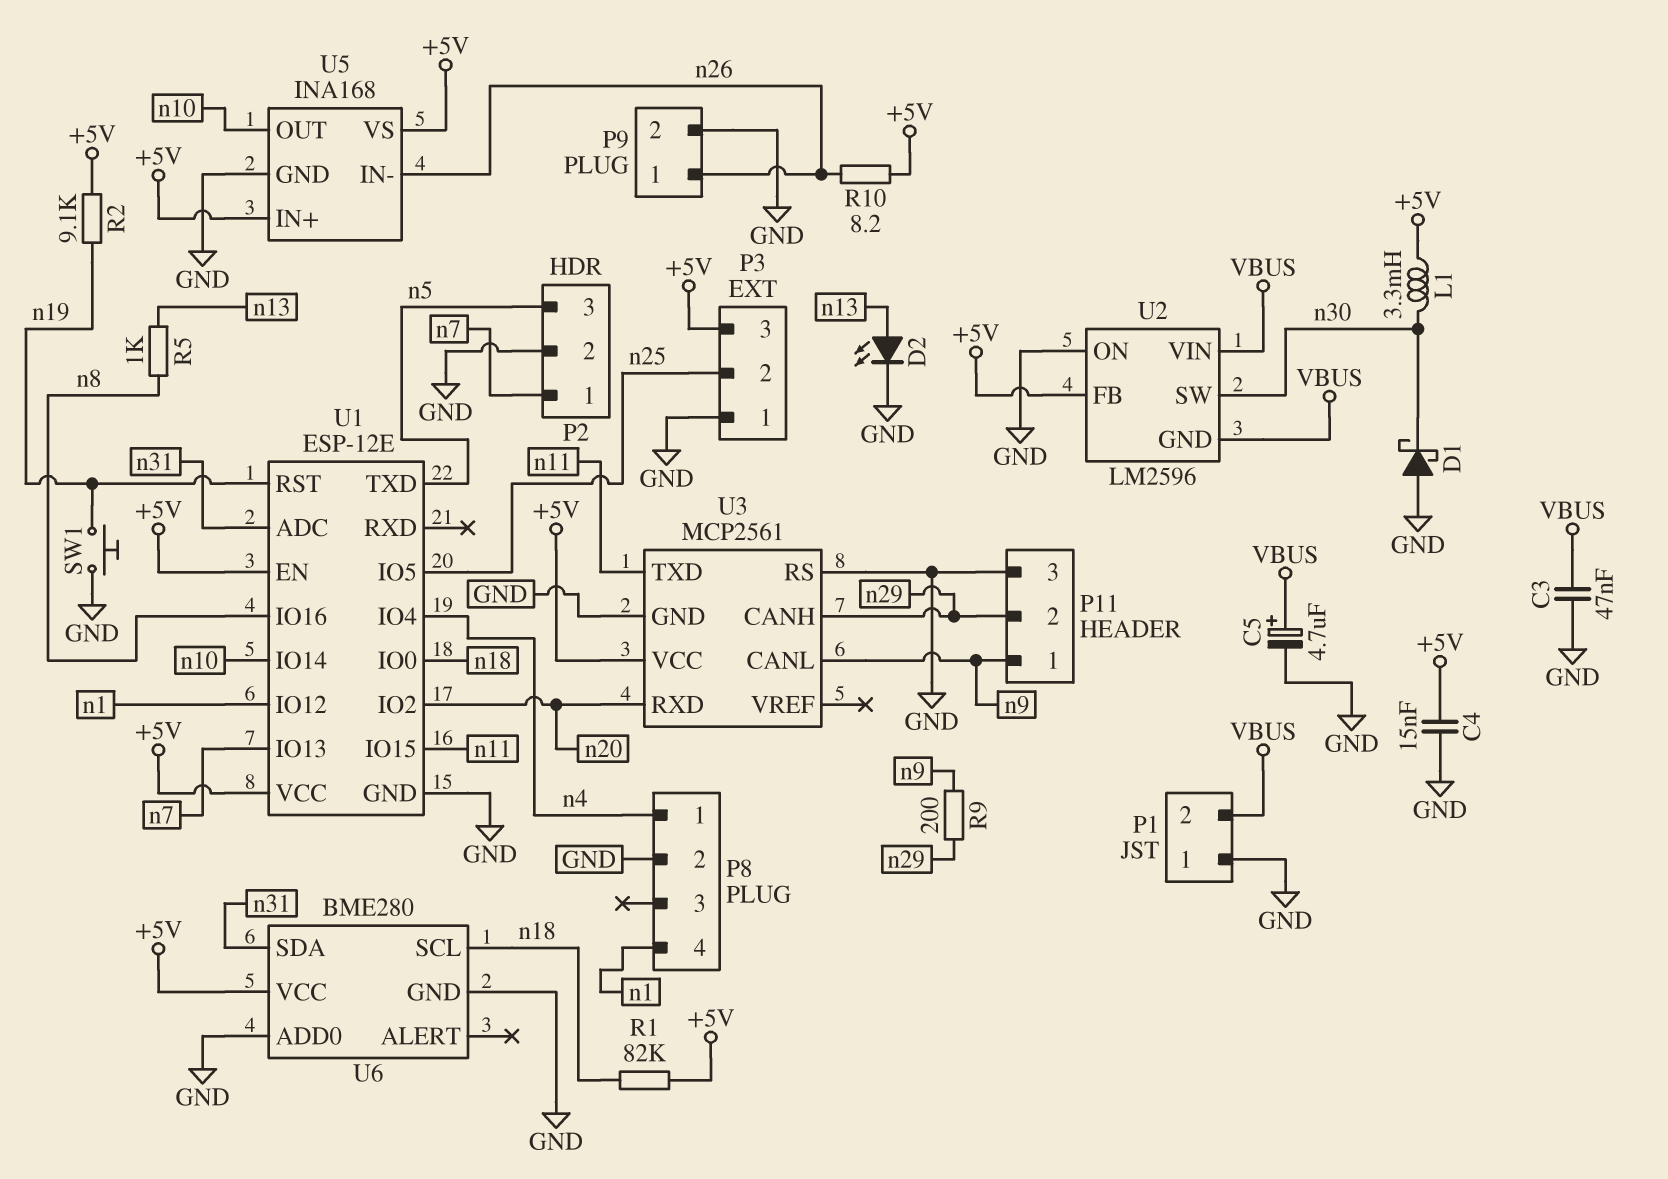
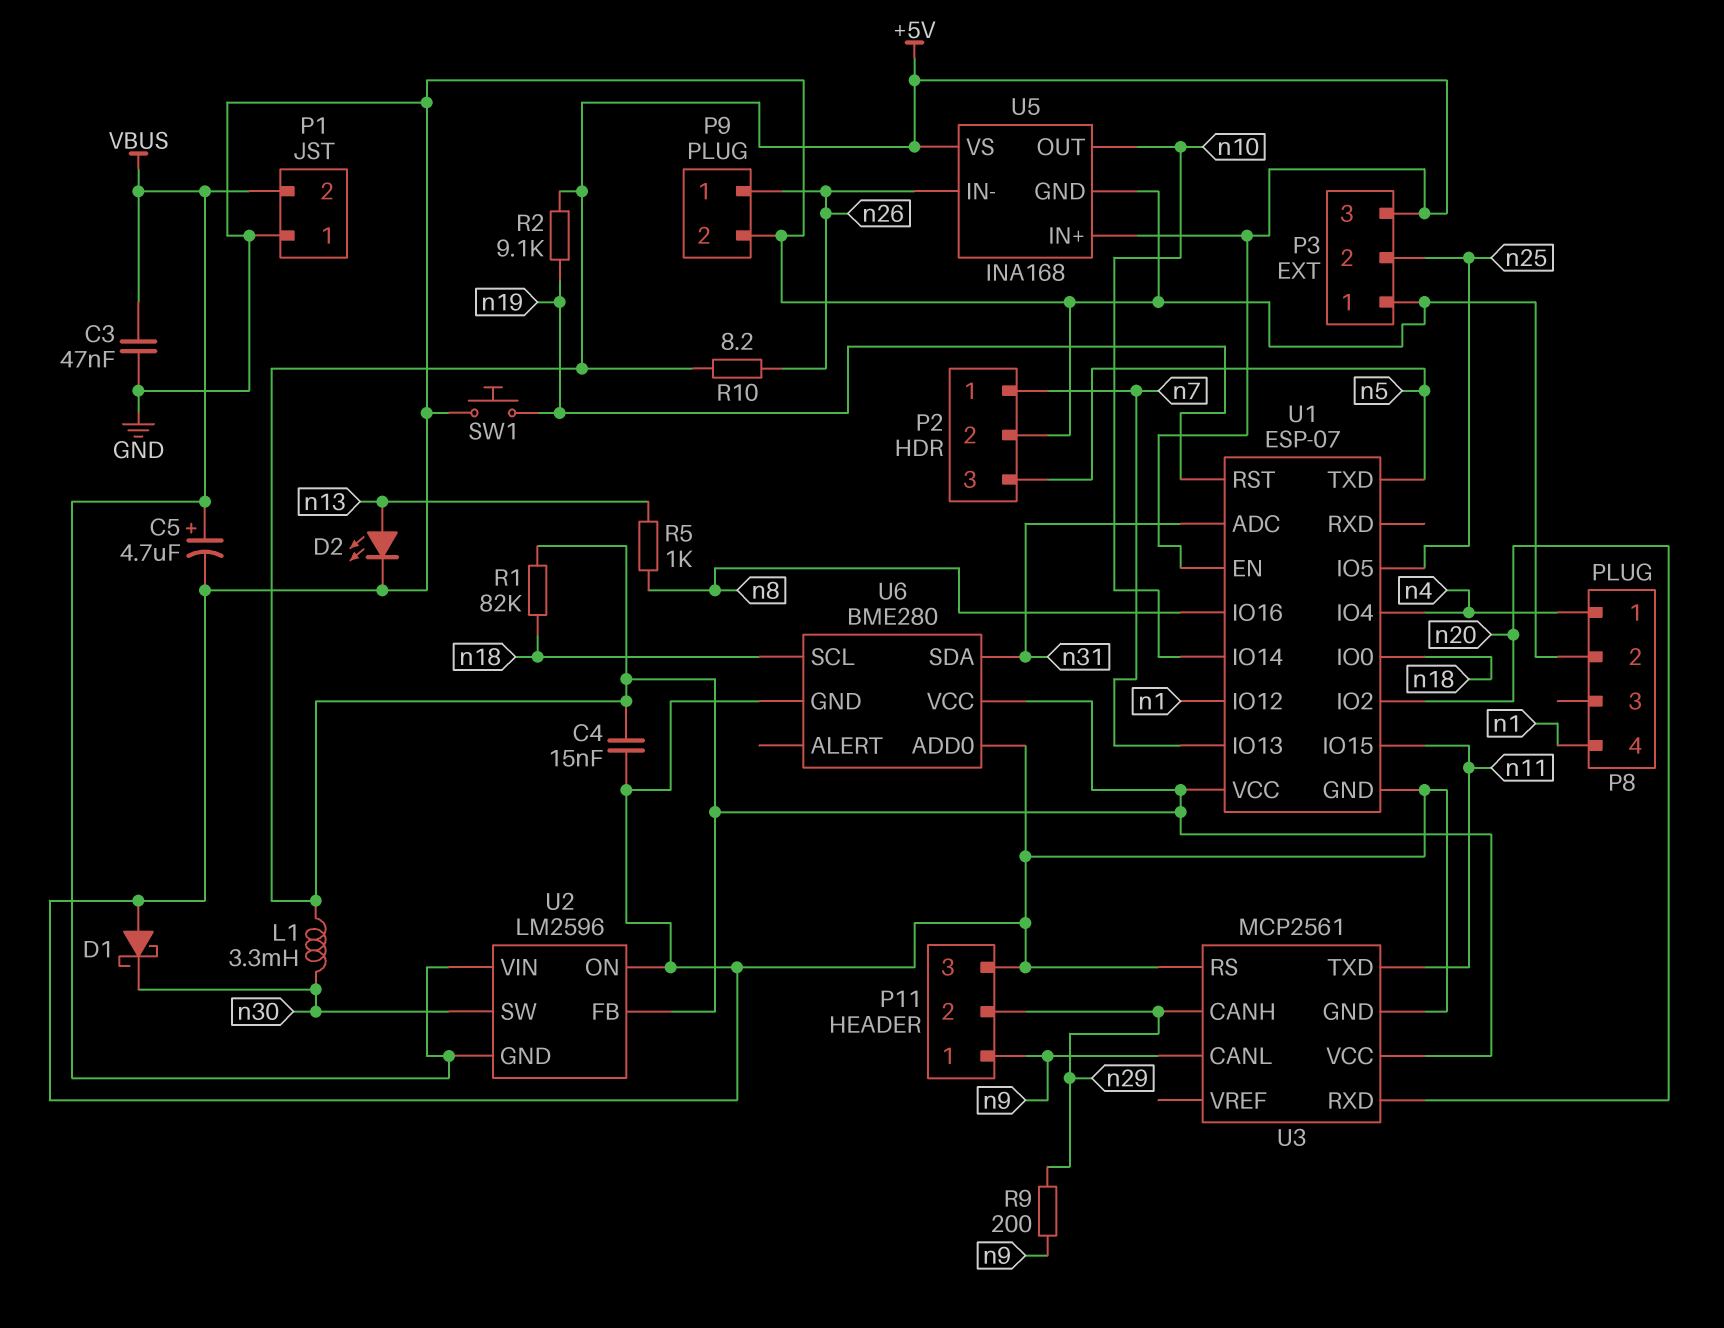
U1: ESP-12E -> ESP-07

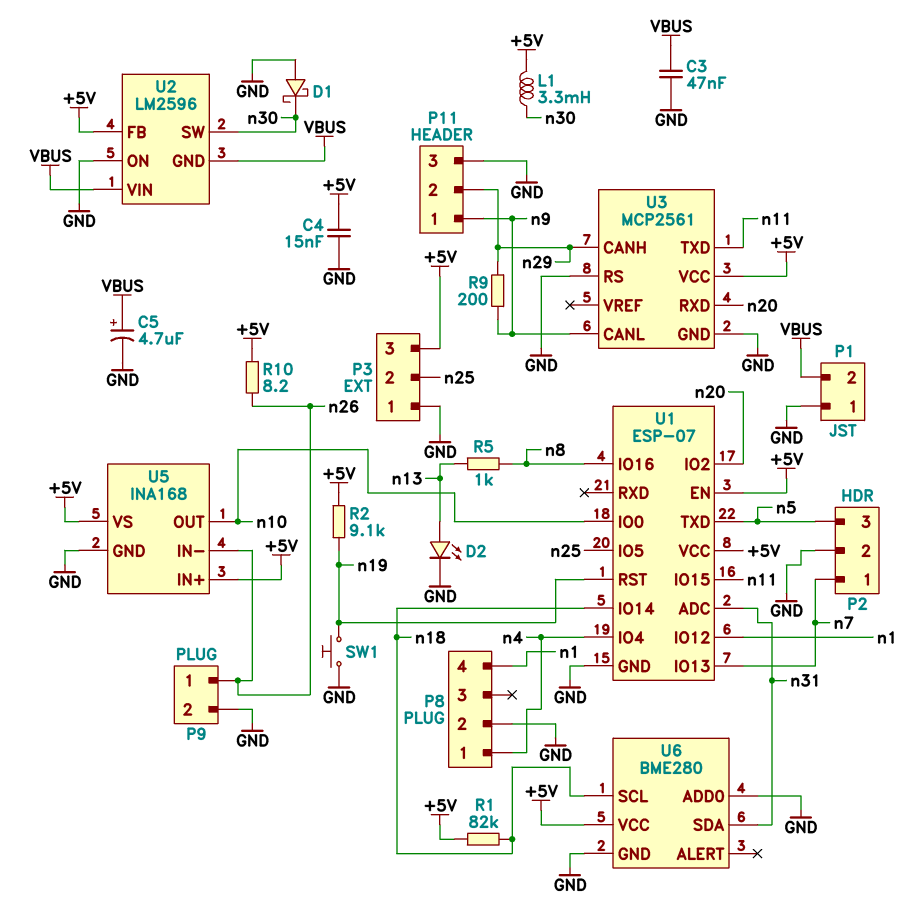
U1 pin IO0: n18 -> n10
U1 pin IO14: n10 -> n18

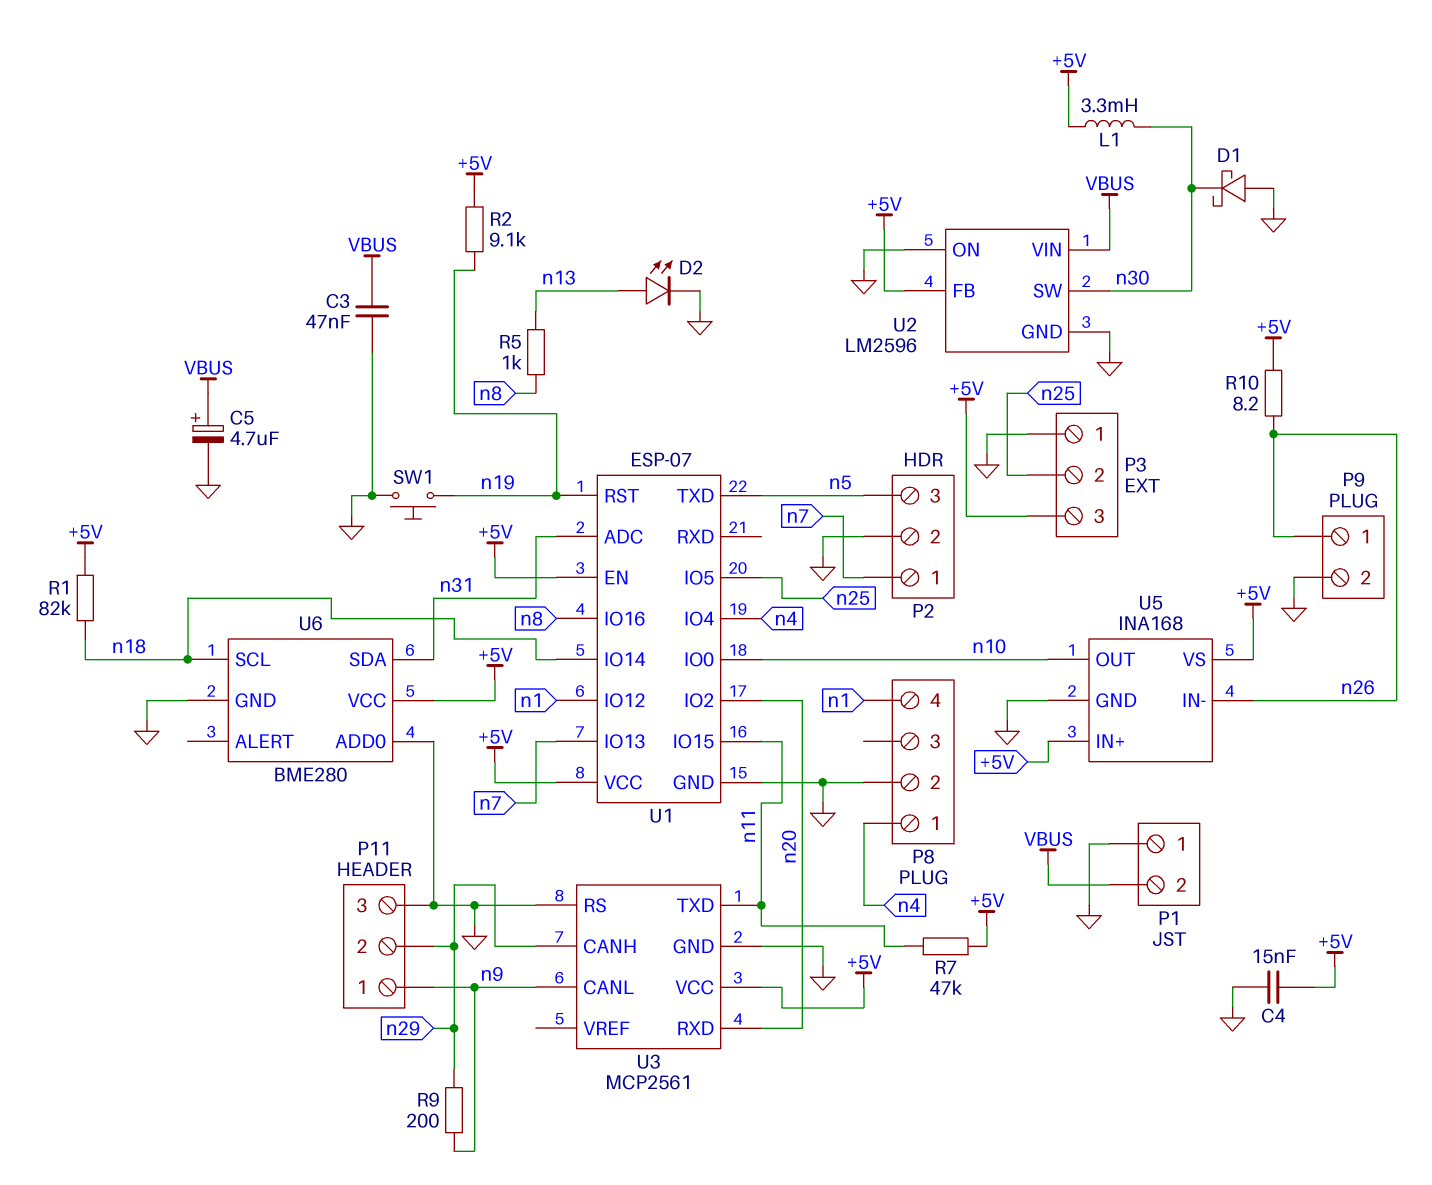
R7: none -> 47k (+5V, n11)
U2 pin GND: VBUS -> GND

